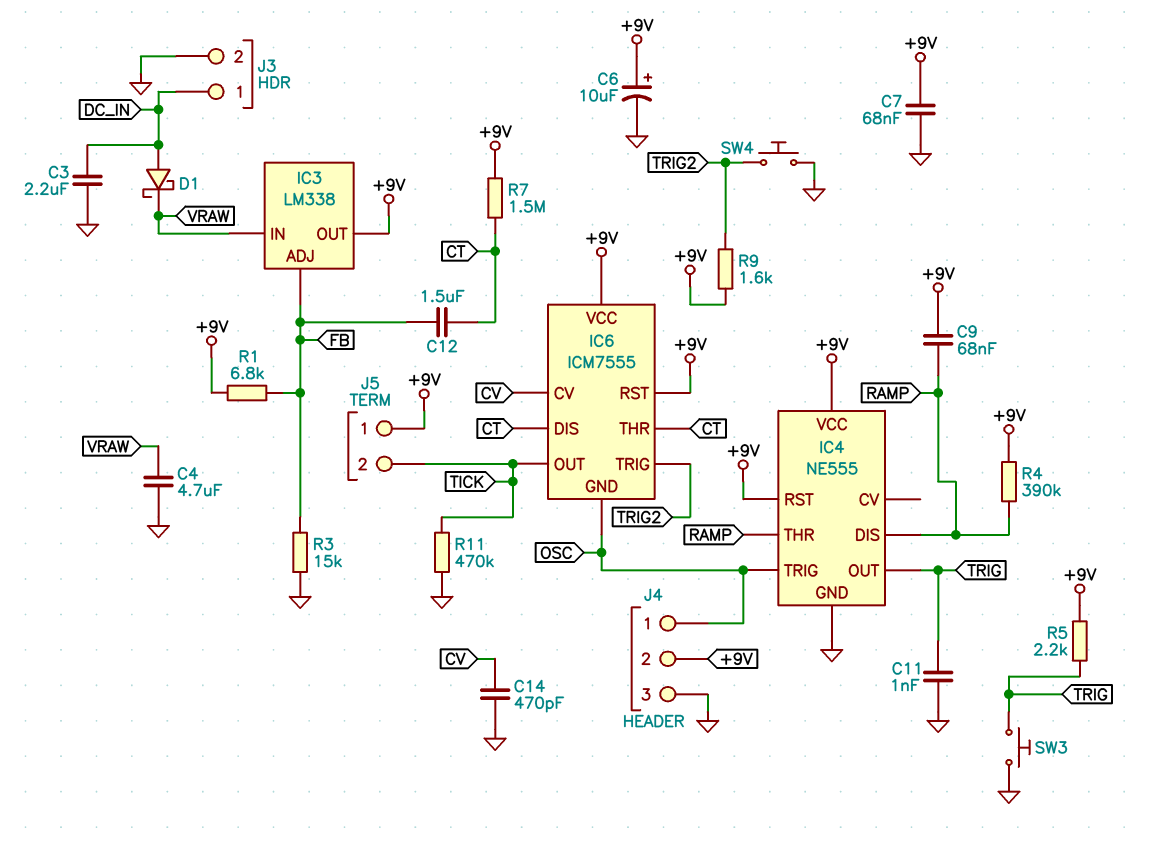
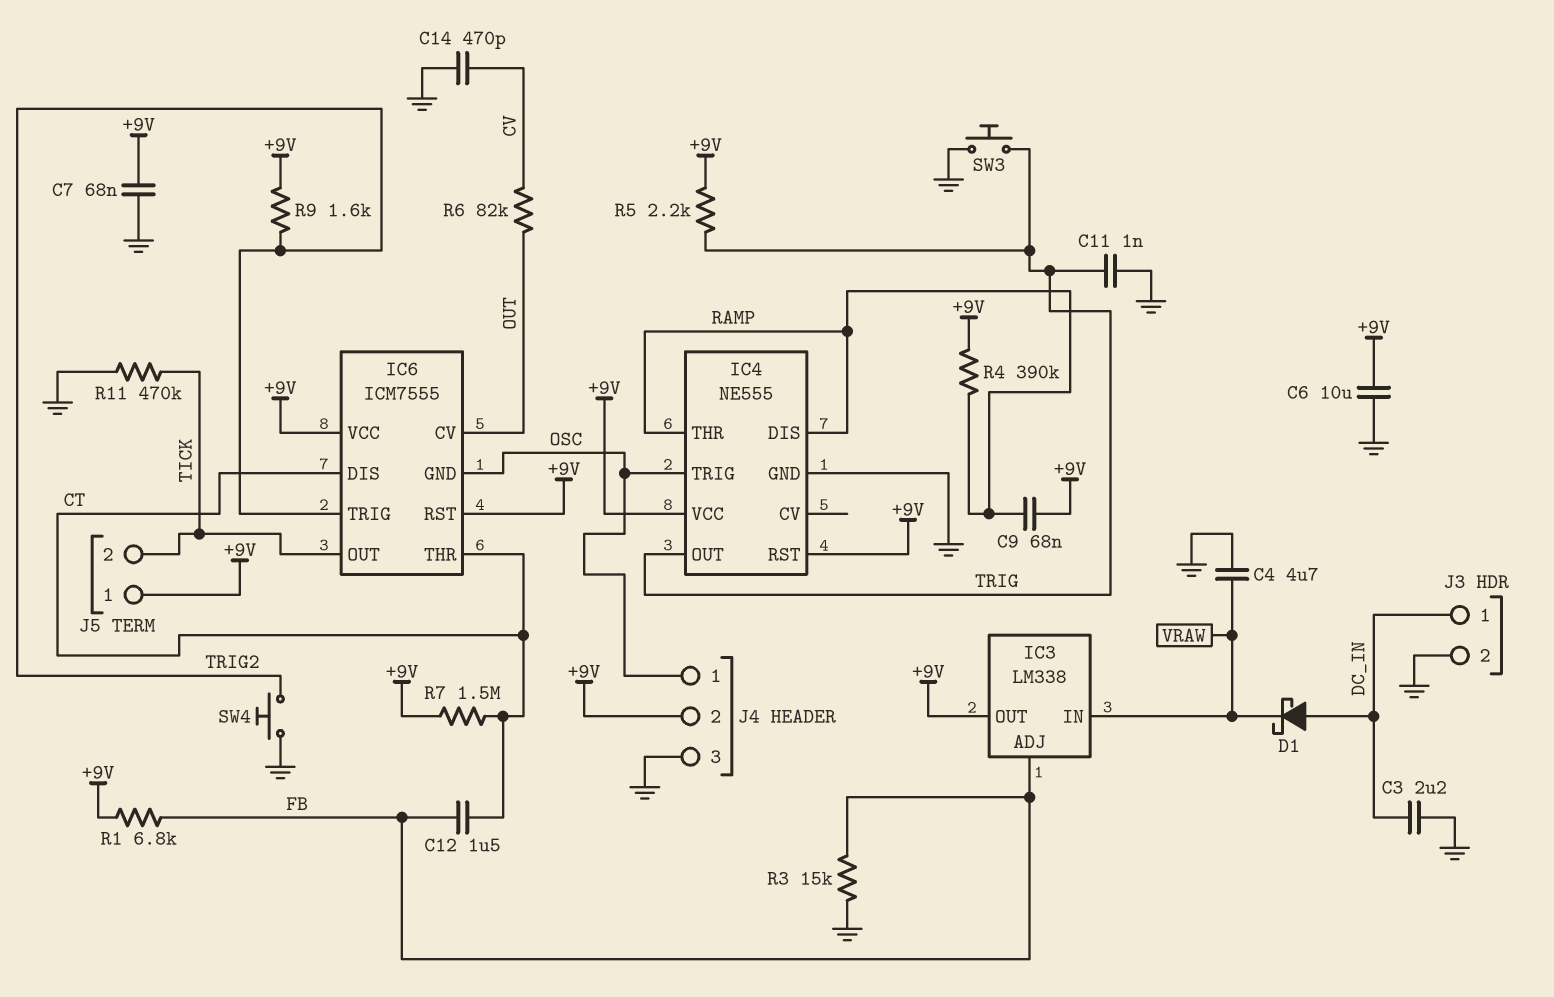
C6: 10uF (plus +9V, minus GND) -> 10uF (+9V, GND)
IC6 pin CV: CV -> OUT
R6: none -> 82k (CV, OUT)

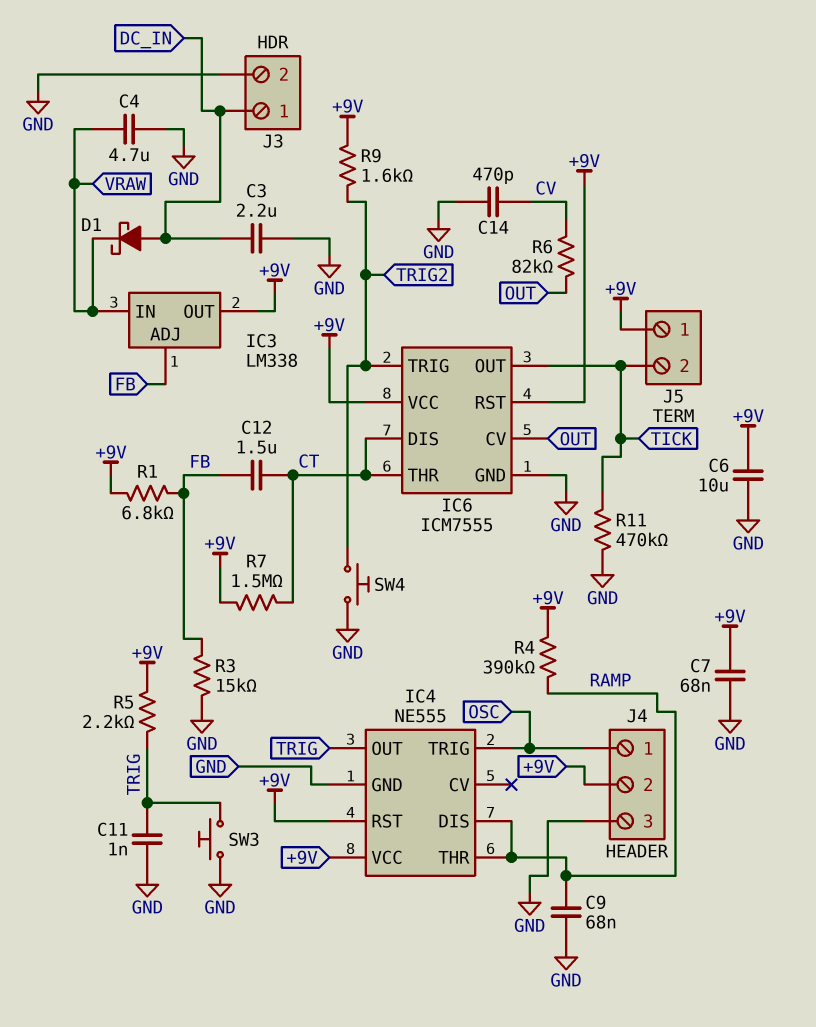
C9: 68nF (+9V, RAMP) -> 68nF (GND, RAMP)
IC6 pin GND: OSC -> GND

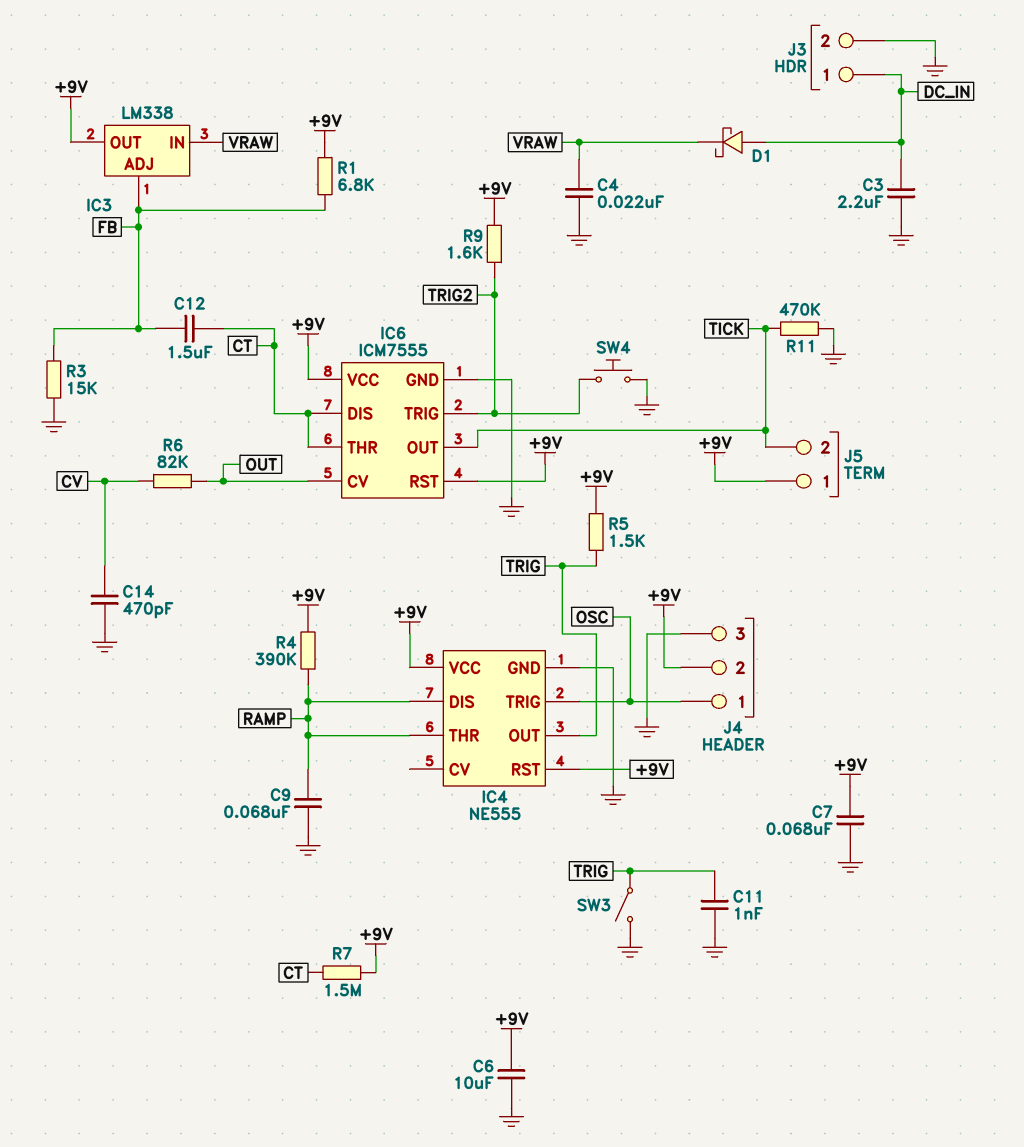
C4: 4.7uF (GND, VRAW) -> 22nF (GND, VRAW)
R5: 2.2k (+9V, TRIG) -> 1.5k (+9V, TRIG)
SW3: button (GND, TRIG) -> switch (GND, TRIG)

